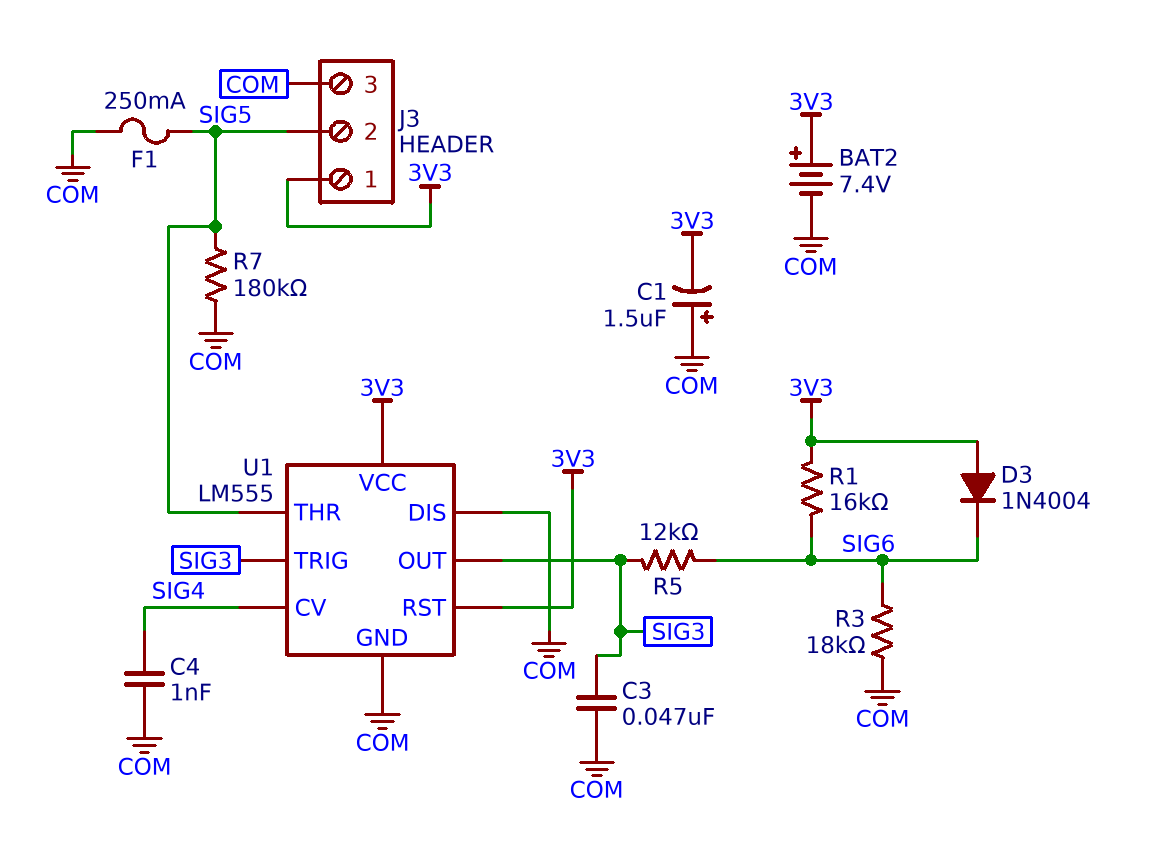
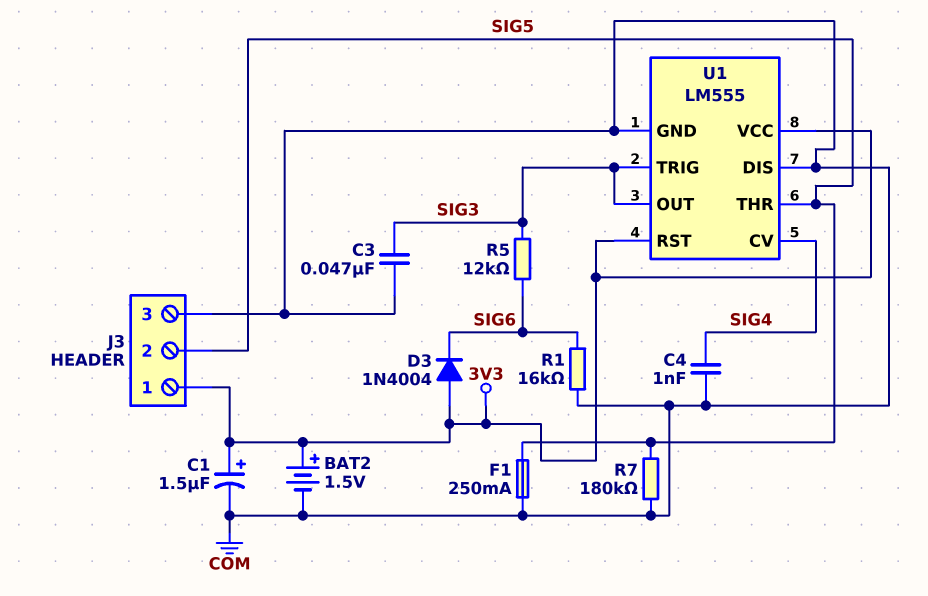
BAT2: 7.4V (plus 3V3, minus COM) -> 1.5V (plus 3V3, minus COM)
C1: 1.5uF (plus COM, minus 3V3) -> 1.5uF (plus 3V3, minus COM)
R1: 16k (3V3, SIG6) -> 16k (COM, SIG6)
R3: 18k (COM, SIG6) -> none

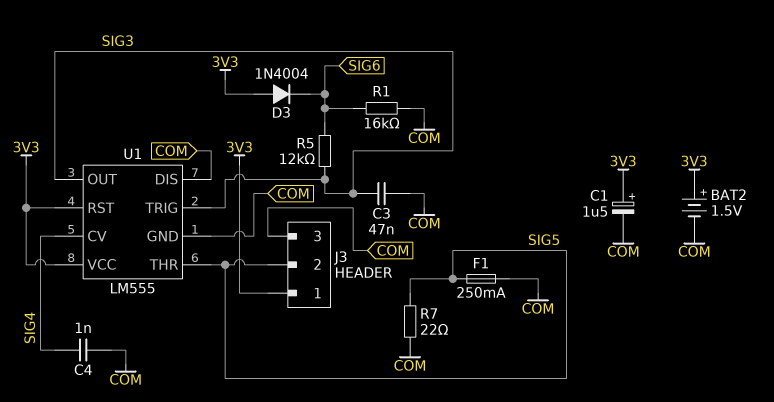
R7: 180k (COM, SIG5) -> 22 (COM, SIG5)

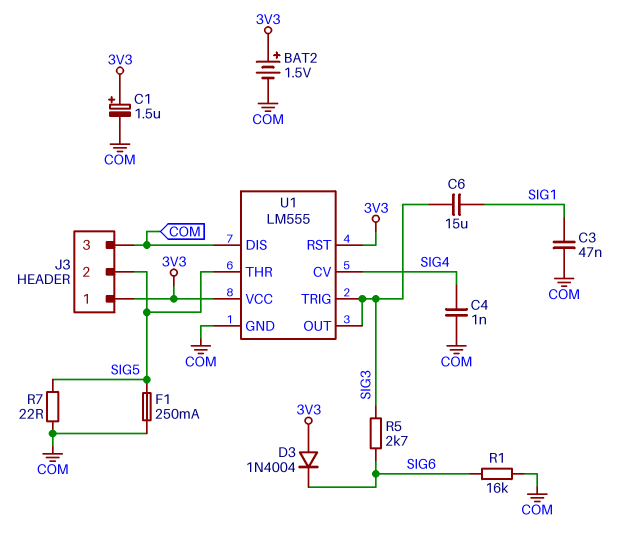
C3: 47nF (COM, SIG3) -> 47nF (COM, SIG1)
C6: none -> 15uF (SIG1, SIG3)
R5: 12k (SIG3, SIG6) -> 2.7k (SIG3, SIG6)

